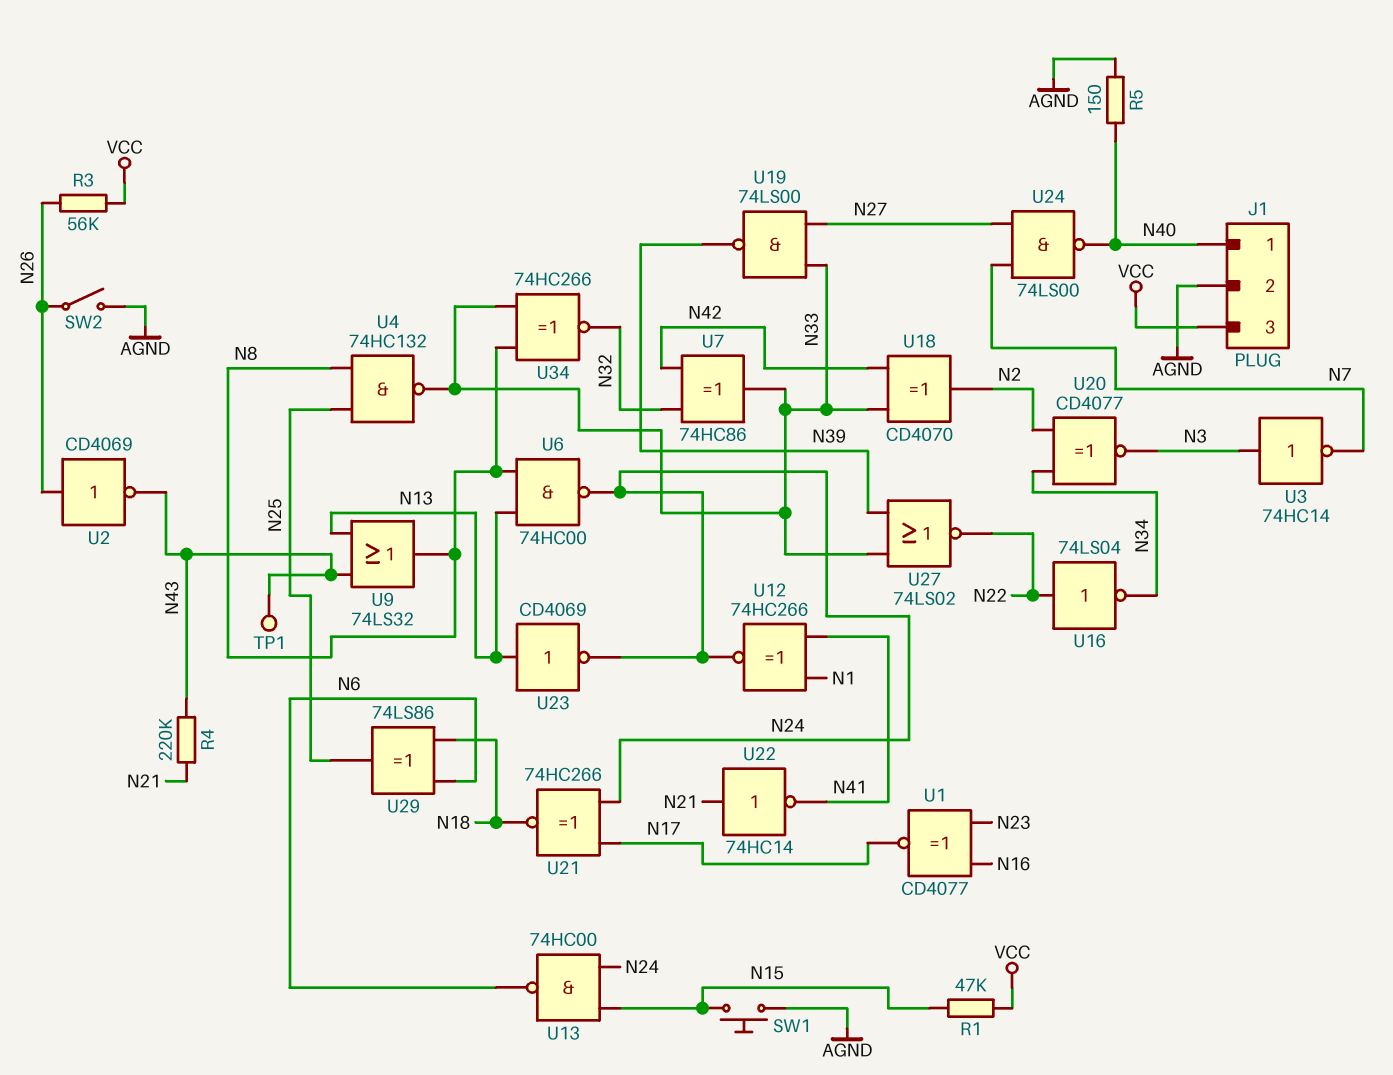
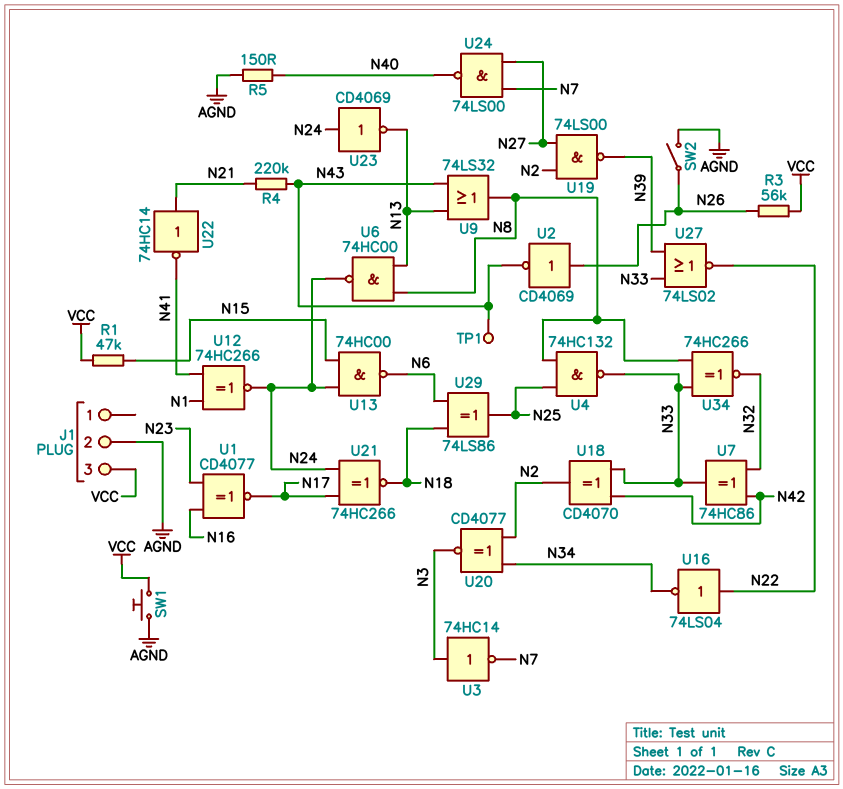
J1 pin 1: N40 -> none
SW1: button (AGND, N15) -> button (AGND, VCC)
U19: NAND 74LS00 (in N27, in N33, out N39) -> NAND 74LS00 (in N2, in N27, out N39)
U23: NOT CD4069 (in N13, out N24) -> NOT CD4069 (in N24, out N13)

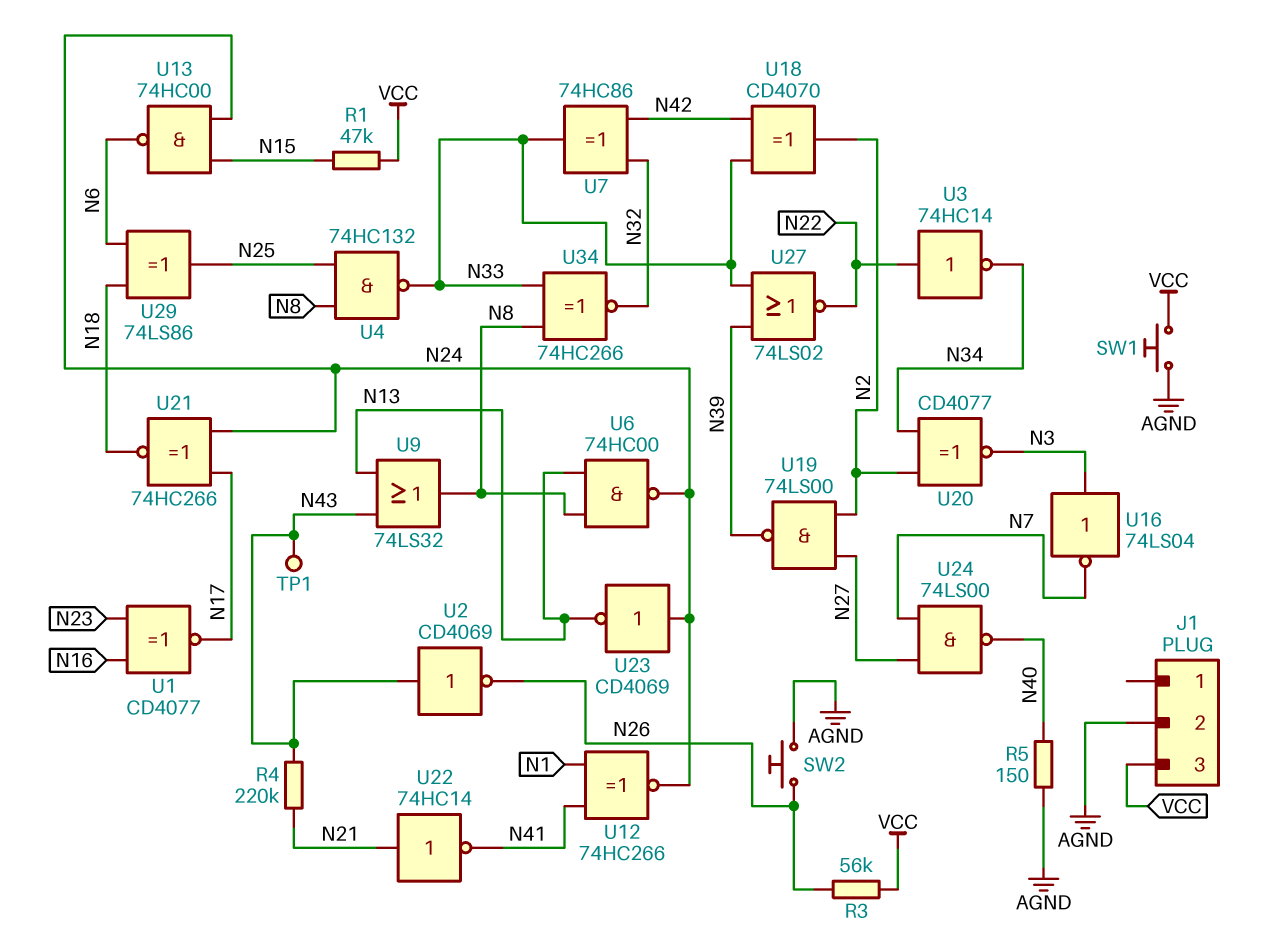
SW2: switch (AGND, N26) -> button (AGND, N26)
U2: NOT CD4069 (in N26, out N43) -> NOT CD4069 (in N43, out N26)
U3: NOT 74HC14 (in N3, out N7) -> NOT 74HC14 (in N22, out N34)
U16: NOT 74LS04 (in N22, out N34) -> NOT 74LS04 (in N3, out N7)

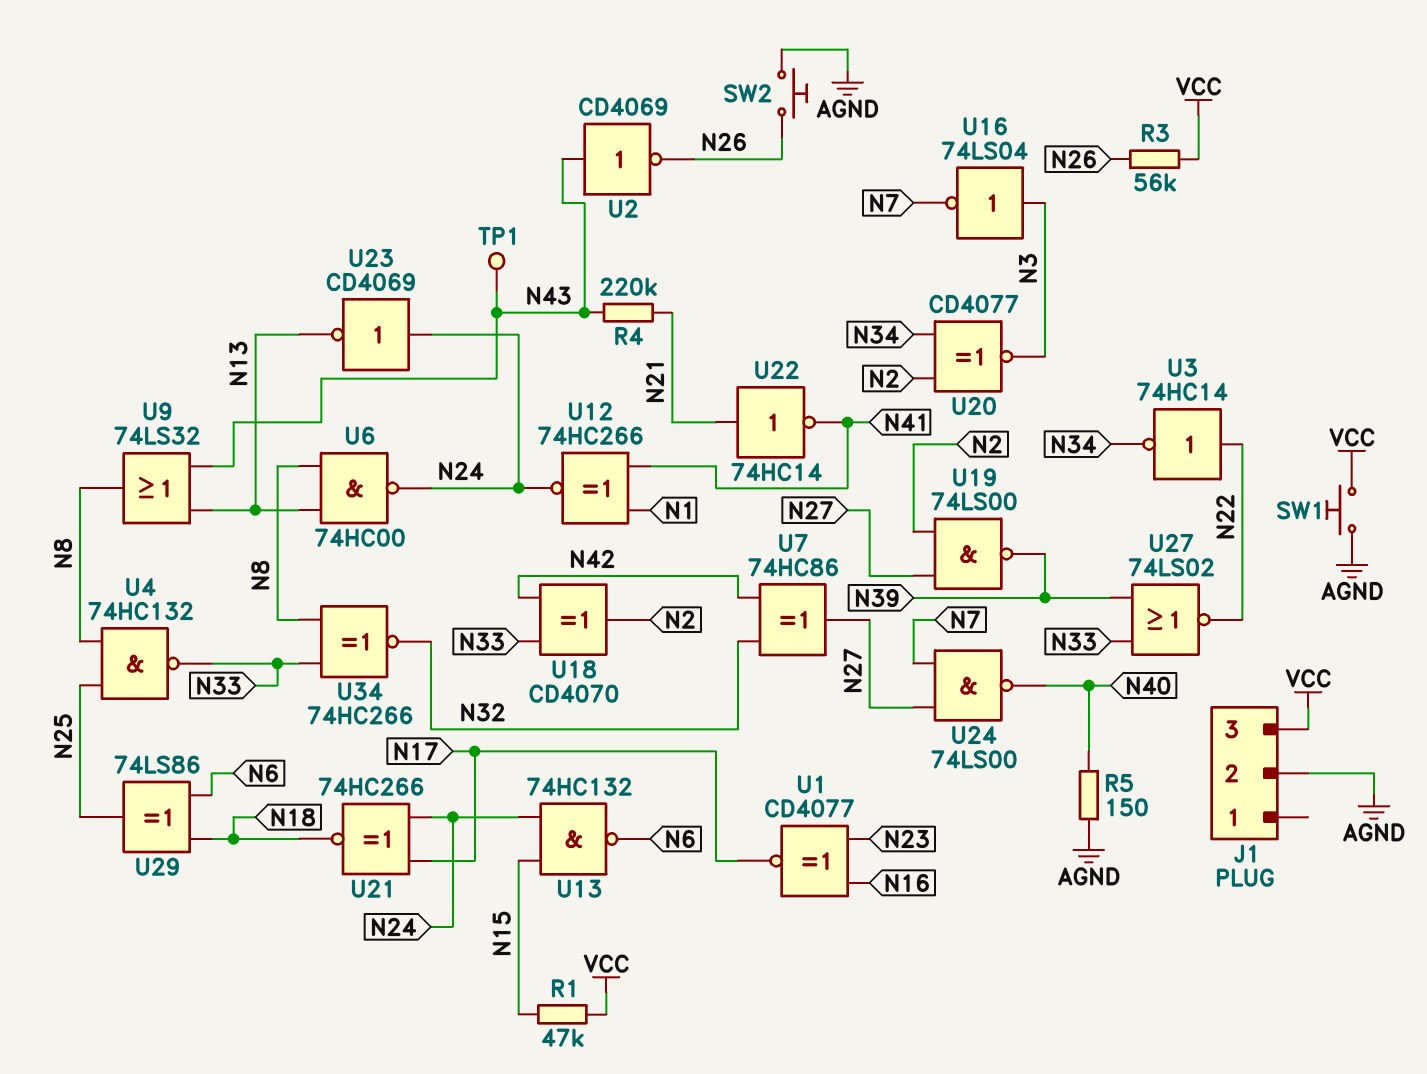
U7: XOR 74HC86 (in N32, in N42, out N33) -> XOR 74HC86 (in N32, in N42, out N27)
U13: NAND 74HC00 (in N15, in N24, out N6) -> NAND 74HC132 (in N15, in N24, out N6)

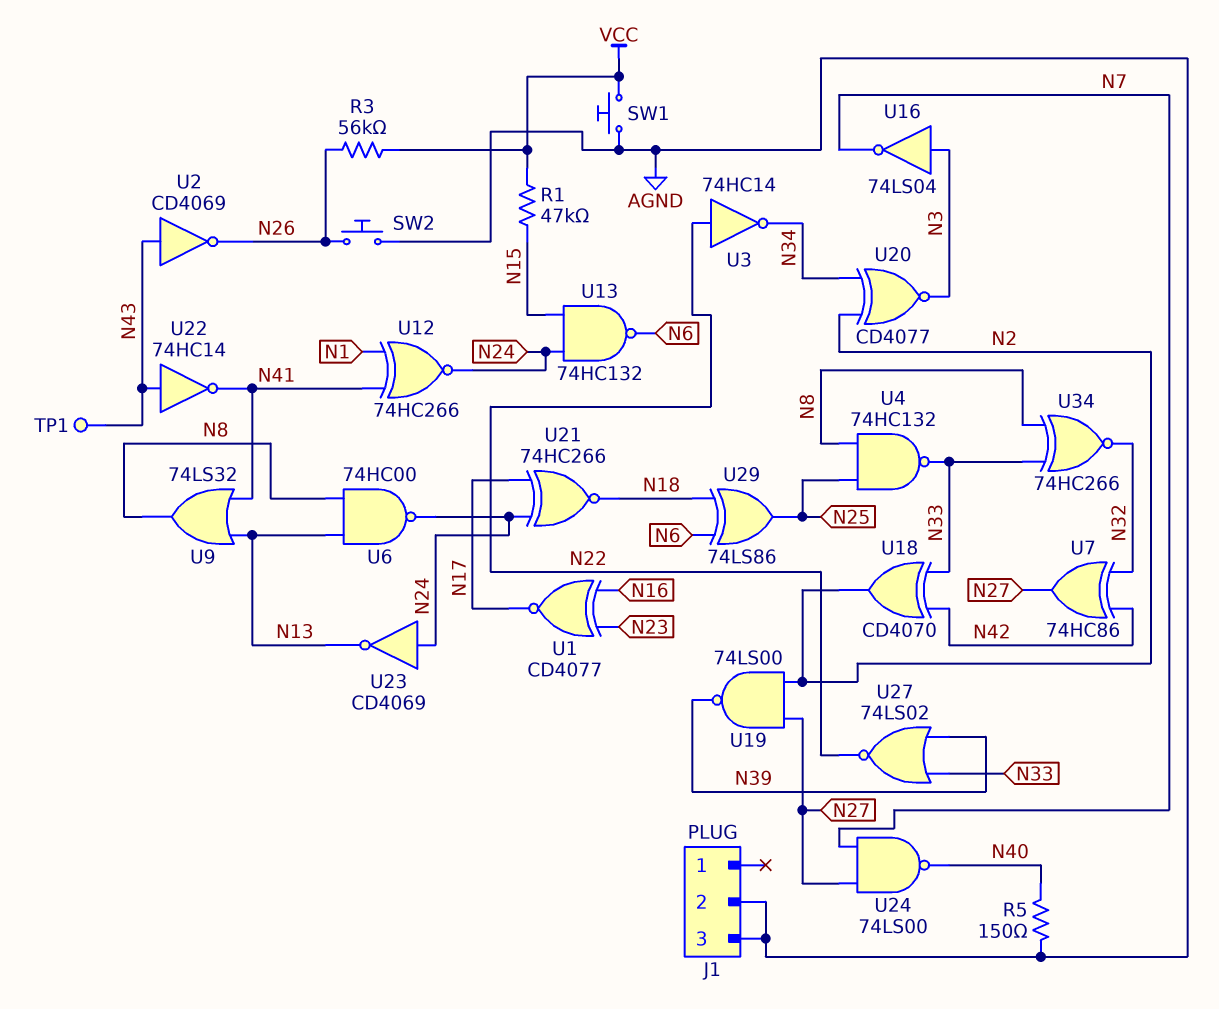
J1 pin 3: VCC -> AGND
R4: 220k (N21, N43) -> none
U9: OR 74LS32 (in N13, in N43, out N8) -> OR 74LS32 (in N13, in N41, out N8)
U22: NOT 74HC14 (in N21, out N41) -> NOT 74HC14 (in N43, out N41)

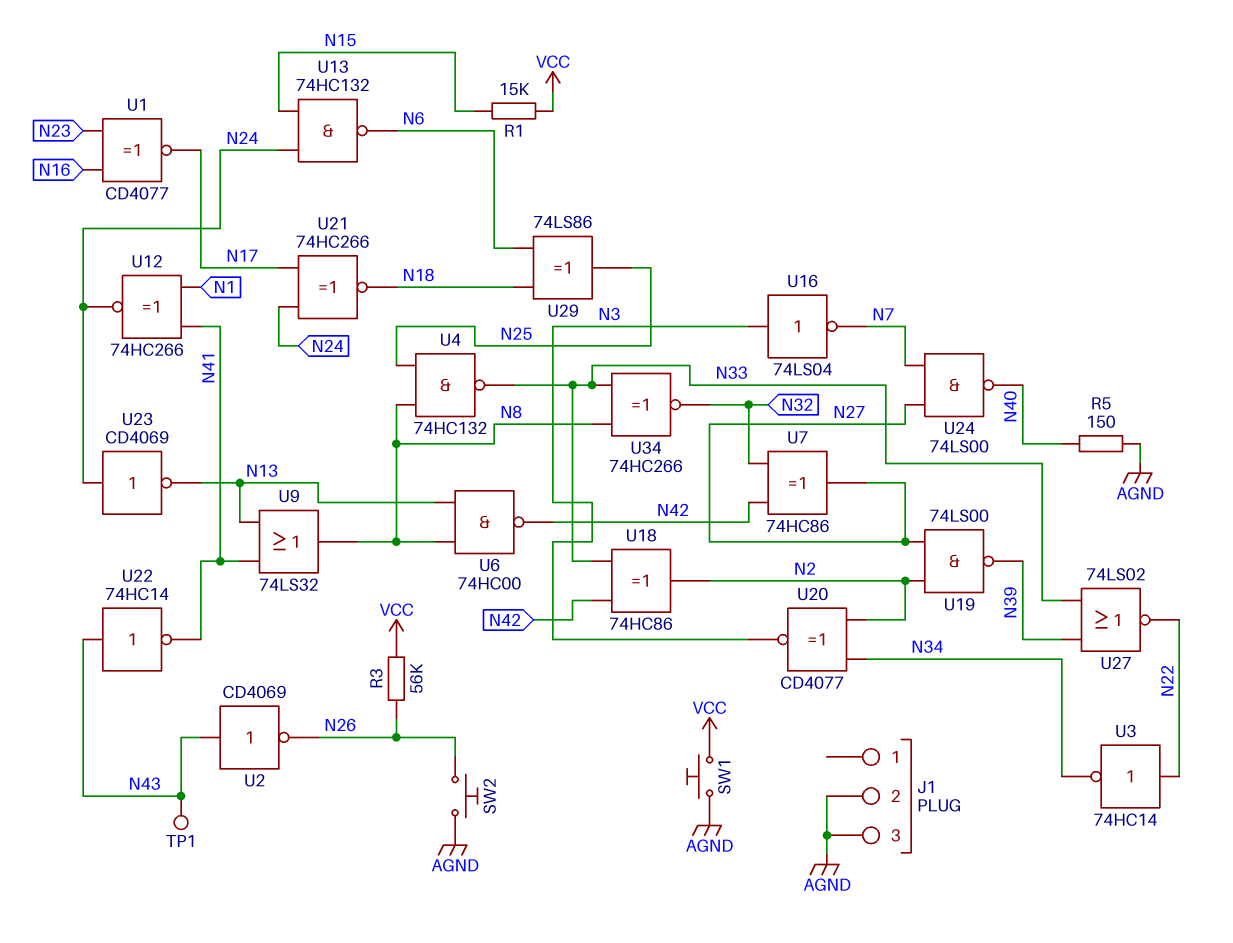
R1: 47k (N15, VCC) -> 15k (N15, VCC)
U6: NAND 74HC00 (in N8, in N13, out N24) -> NAND 74HC00 (in N8, in N13, out N42)
U18: XOR CD4070 (in N33, in N42, out N2) -> XOR 74HC86 (in N33, in N42, out N2)

